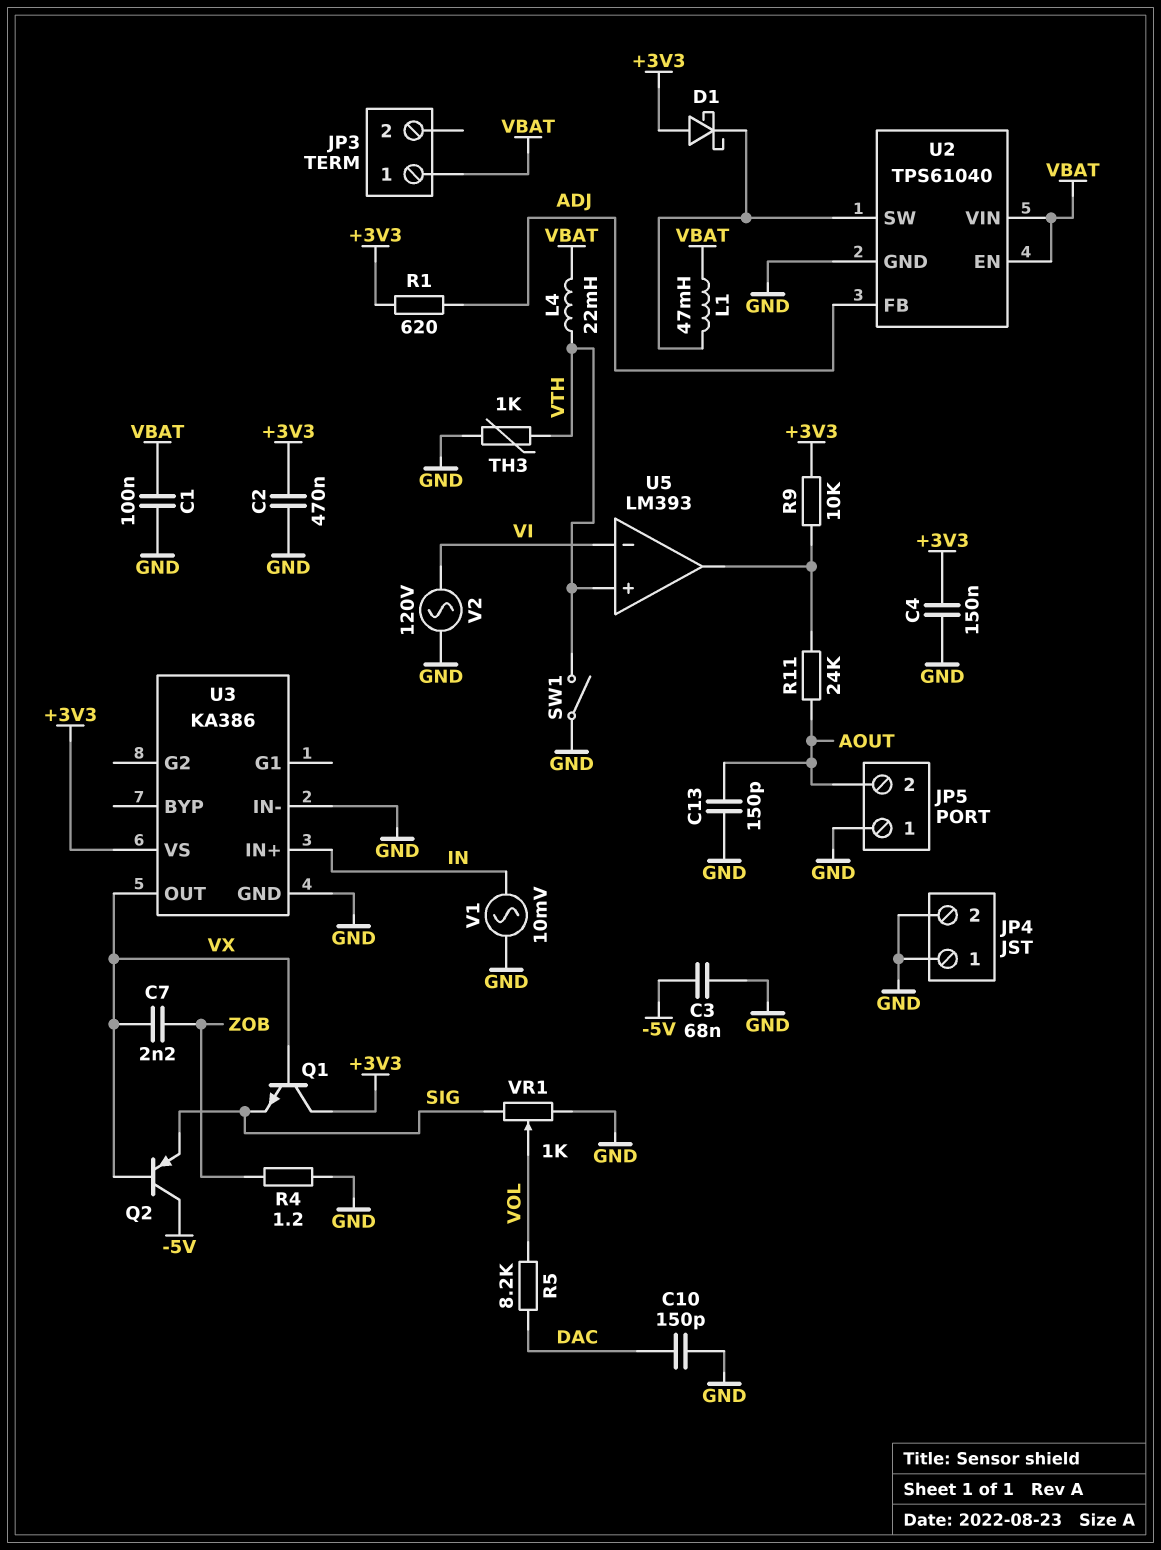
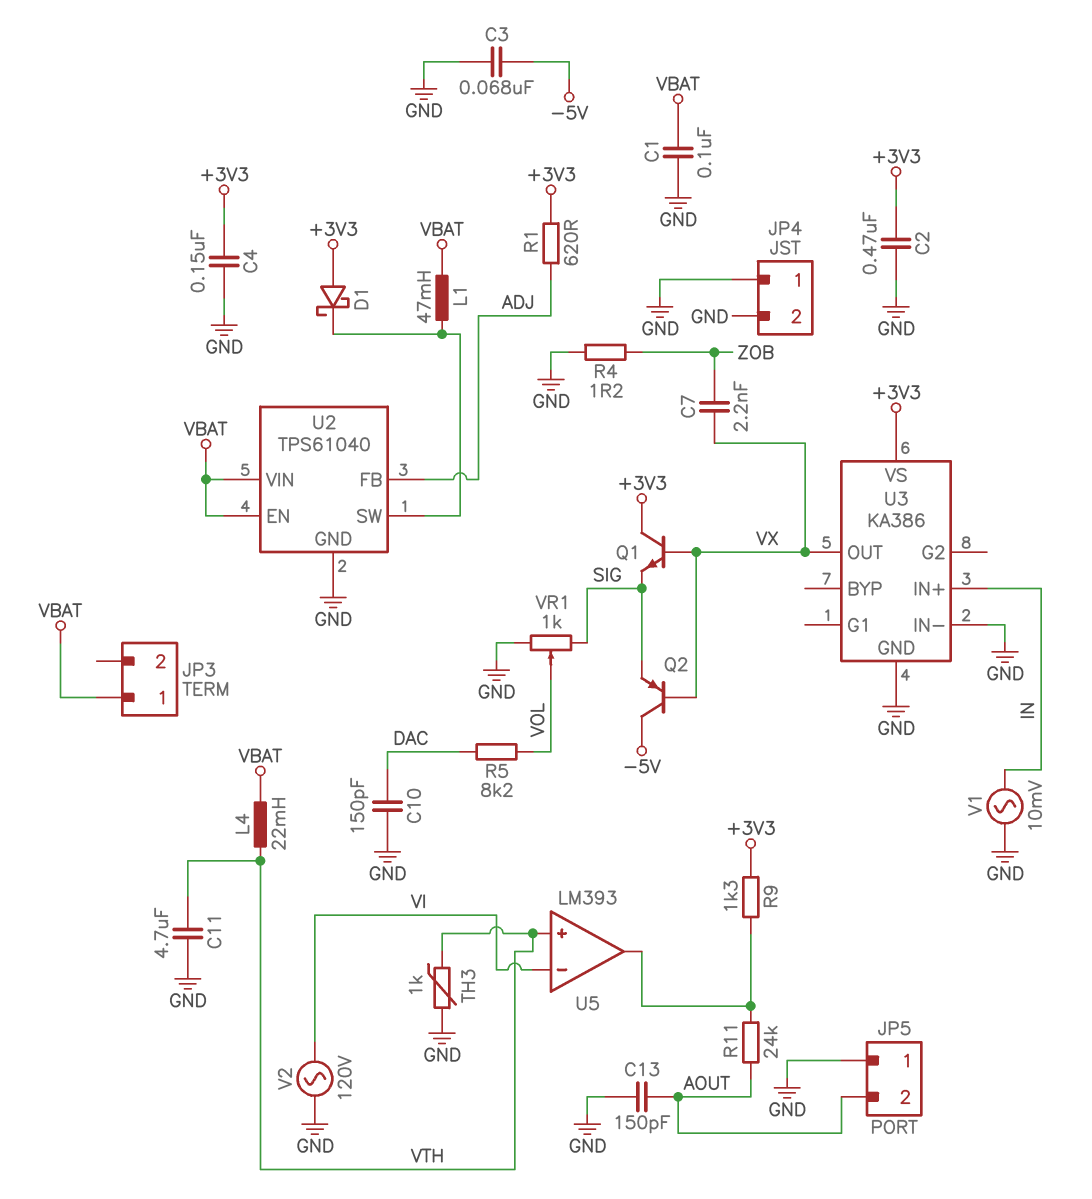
C11: none -> 4.7uF (GND, VTH)
R9: 10k (+3V3, U5/out) -> 1.3k (+3V3, U5/out)
SW1: switch (GND, VTH) -> none

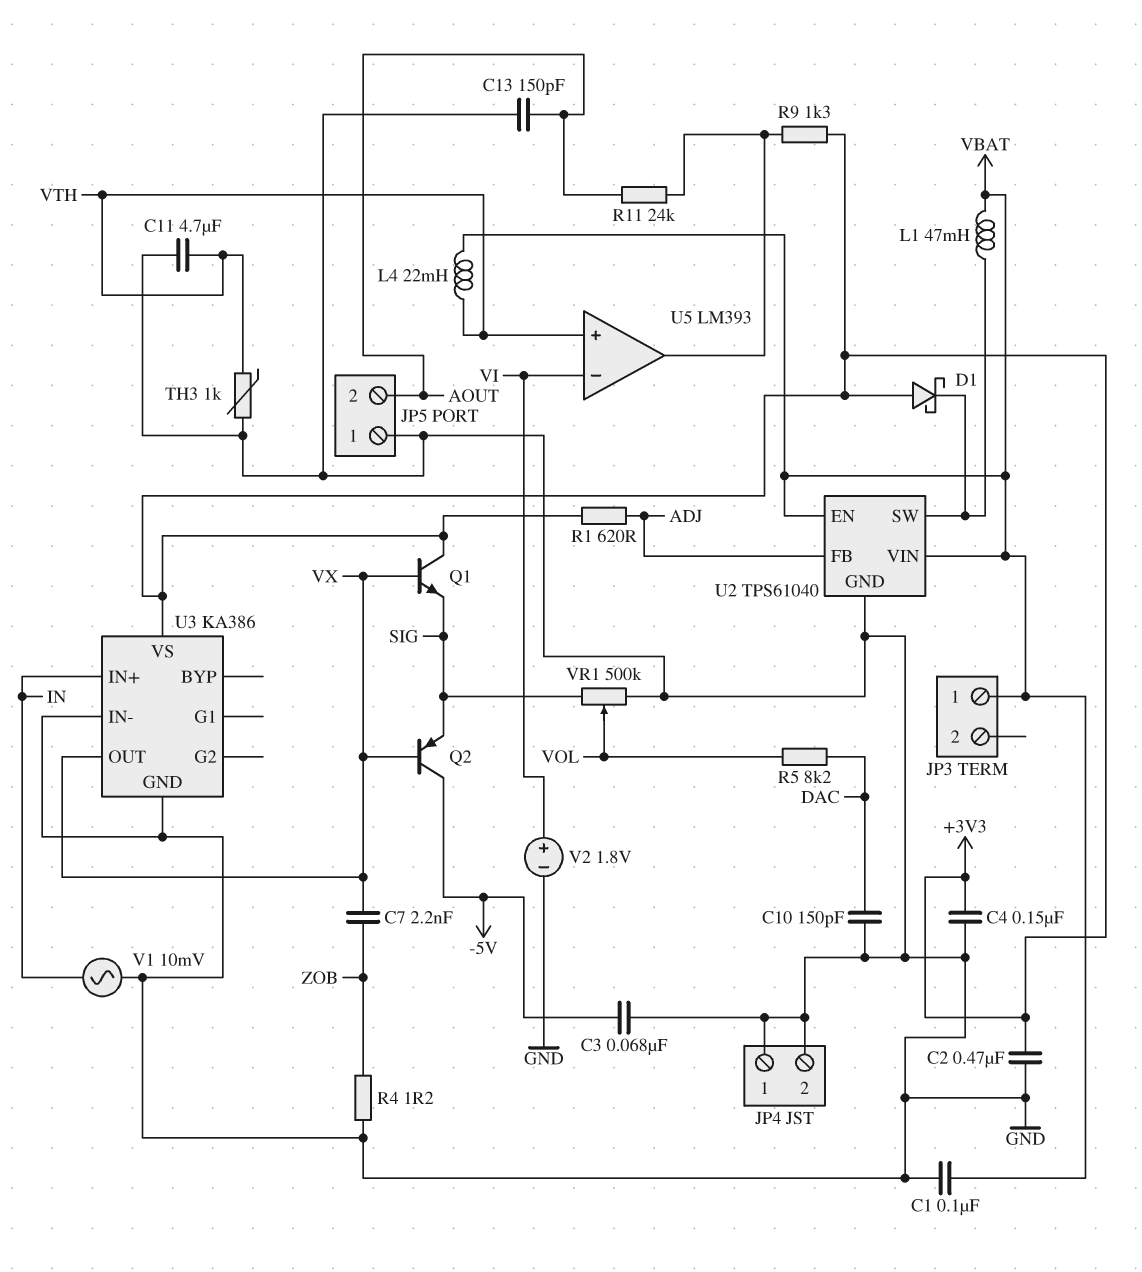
V2: AC 120V (GND, VI) -> 1.8V (plus VI, minus GND)
VR1: 1k (GND, SIG, wiper VOL) -> 500k (GND, SIG, wiper VOL)

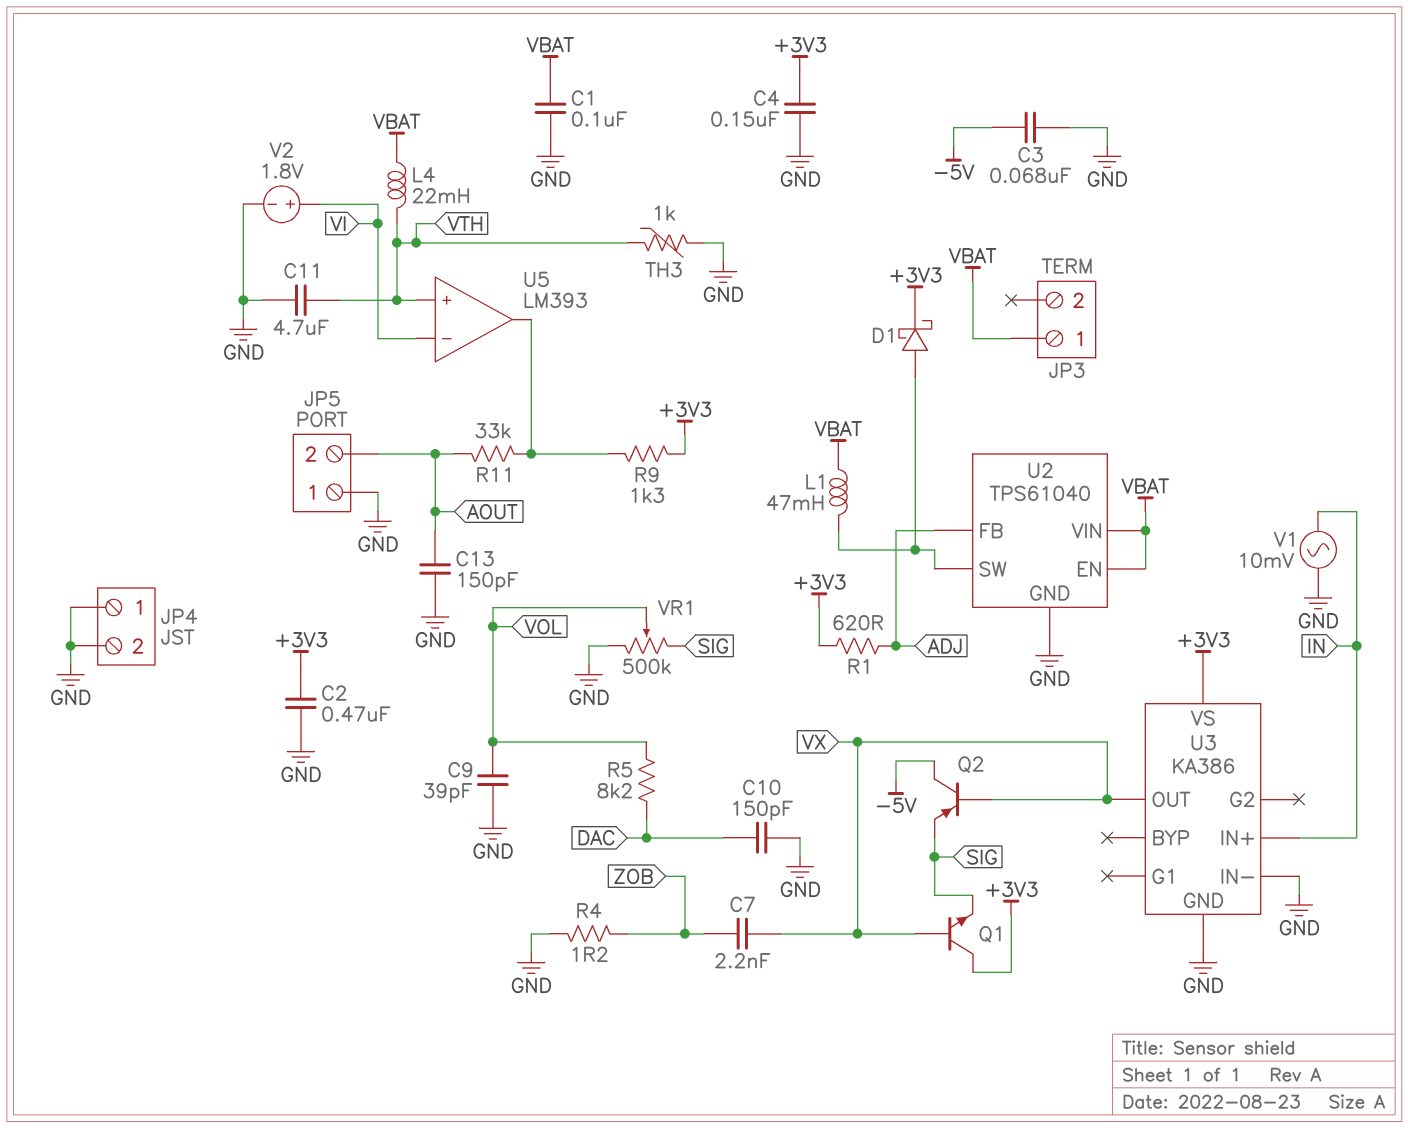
C9: none -> 39pF (GND, VOL)
D1: schottky (A +3V3, K U2/SW) -> schottky (A U2/SW, K +3V3)
R11: 24k (AOUT, U5/out) -> 33k (AOUT, U5/out)

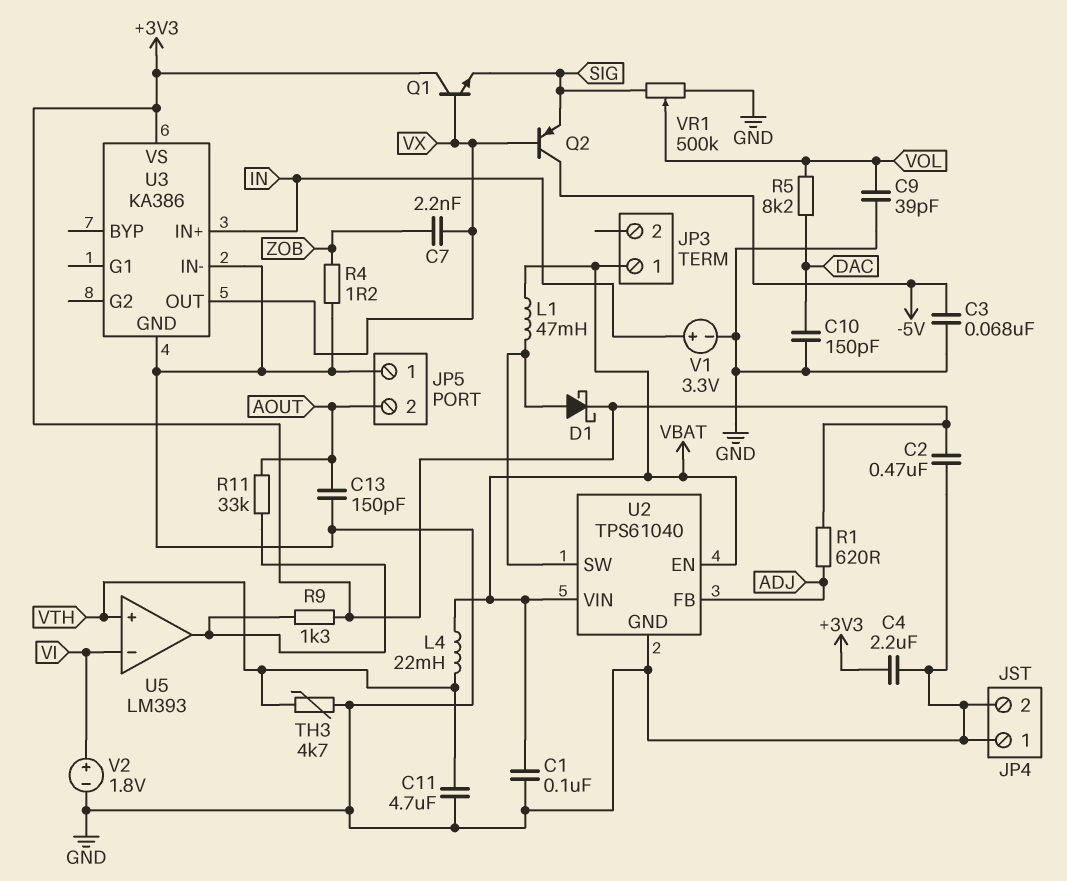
C4: 150nF (+3V3, GND) -> 2.2uF (+3V3, GND)
TH3: 1k (GND, VTH) -> 4.7k (GND, VTH)
V1: AC 10mV (GND, IN) -> 3.3V (plus IN, minus GND)

